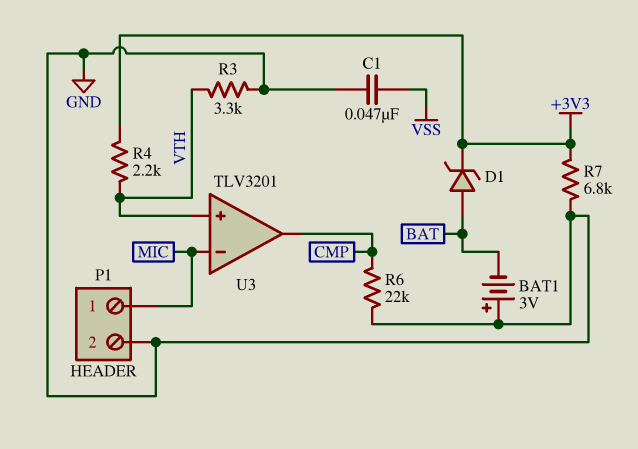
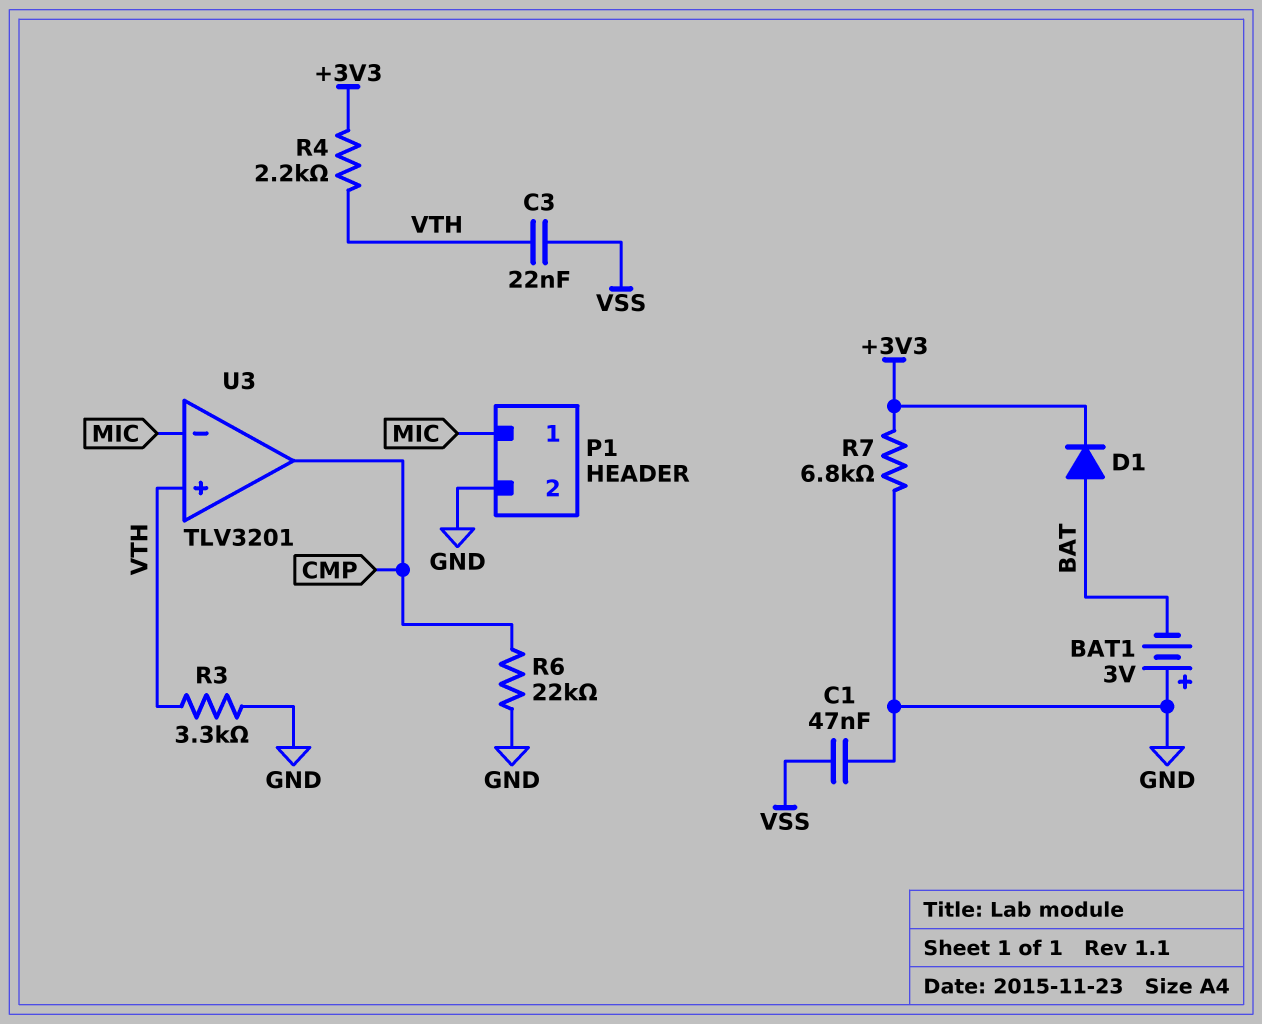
C3: none -> 22nF (VSS, VTH)
D1: zener (A BAT, K +3V3) -> diode (A BAT, K +3V3)

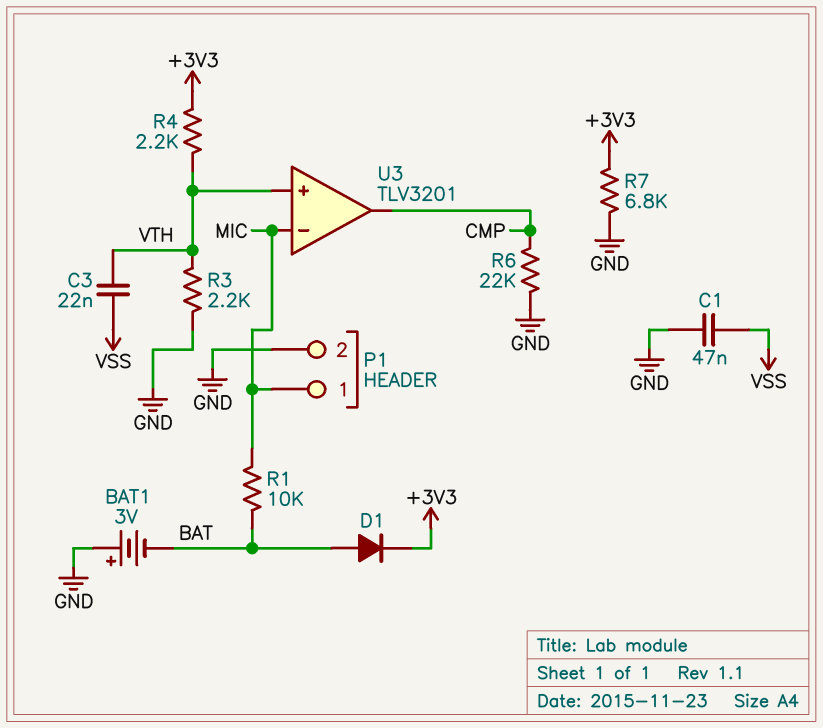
R1: none -> 10k (BAT, MIC)
R3: 3.3k (GND, VTH) -> 2.2k (GND, VTH)

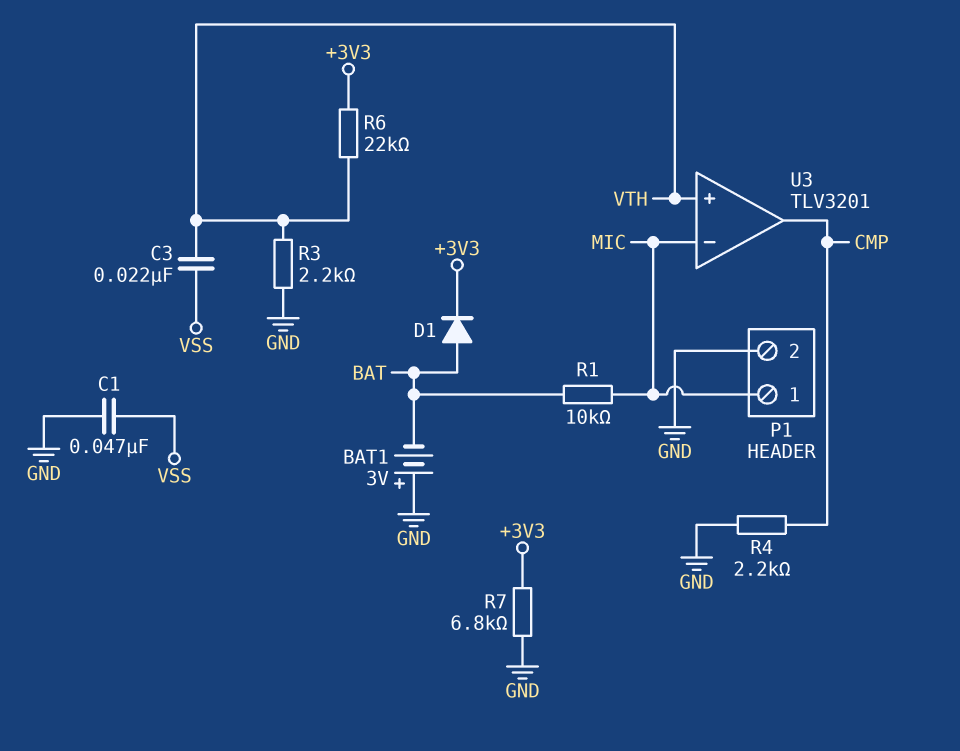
R4: 2.2k (+3V3, VTH) -> 2.2k (CMP, GND)
R6: 22k (CMP, GND) -> 22k (+3V3, VTH)

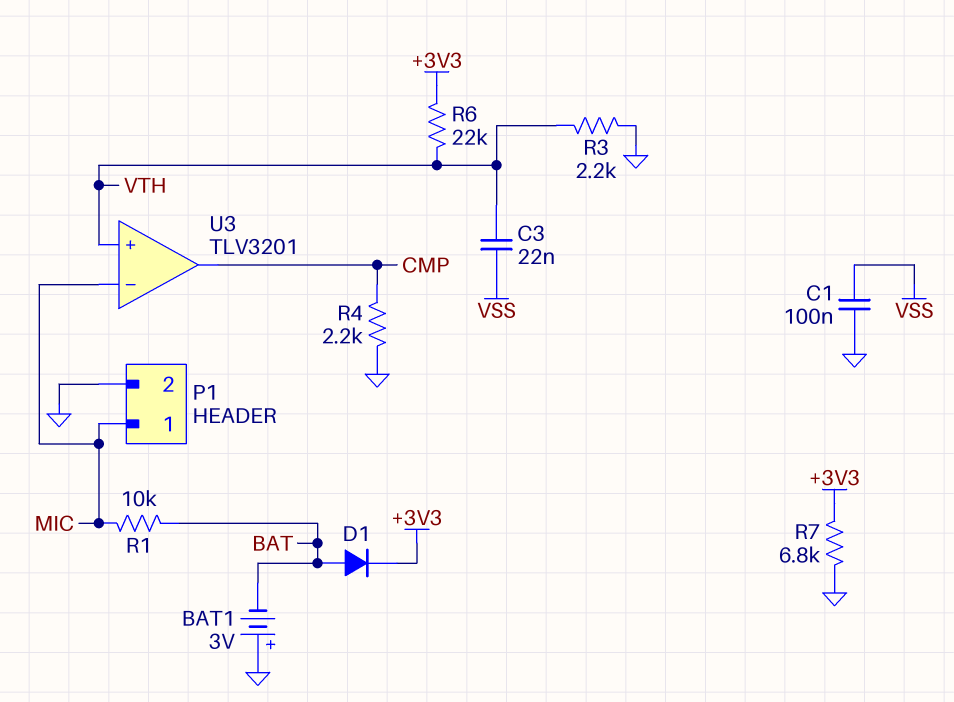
C1: 47nF (GND, VSS) -> 100nF (GND, VSS)

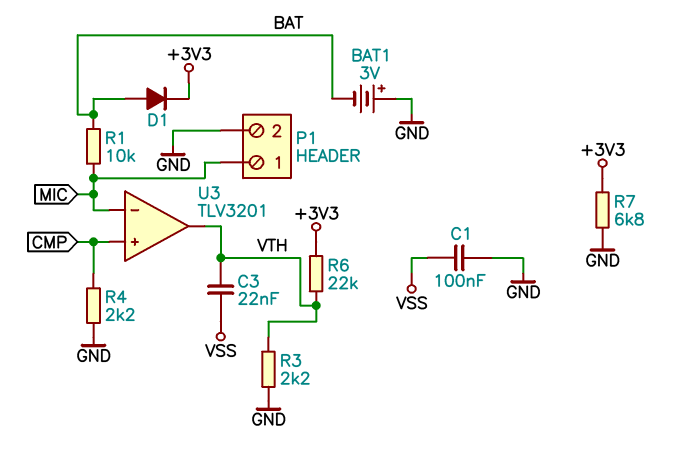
U3 pin in+: VTH -> CMP
U3 pin out: CMP -> VTH

